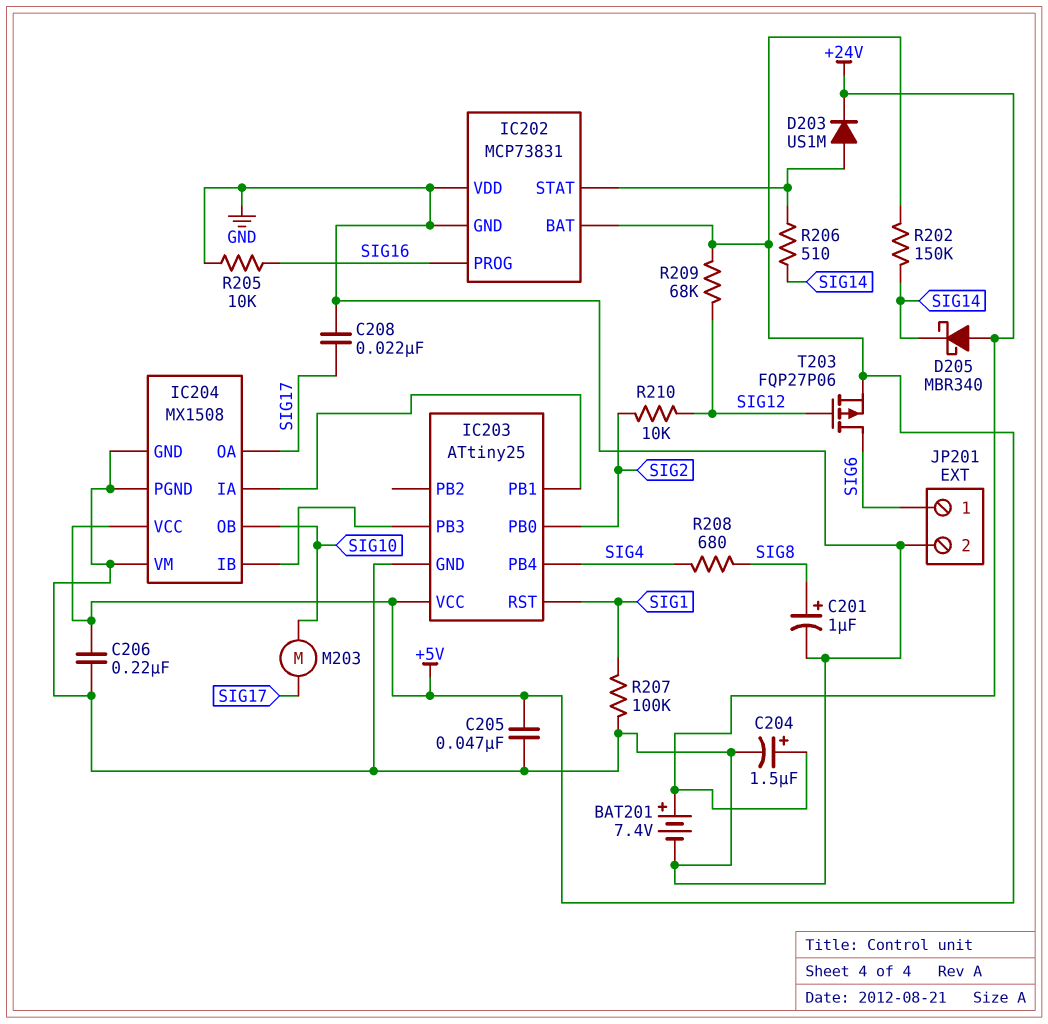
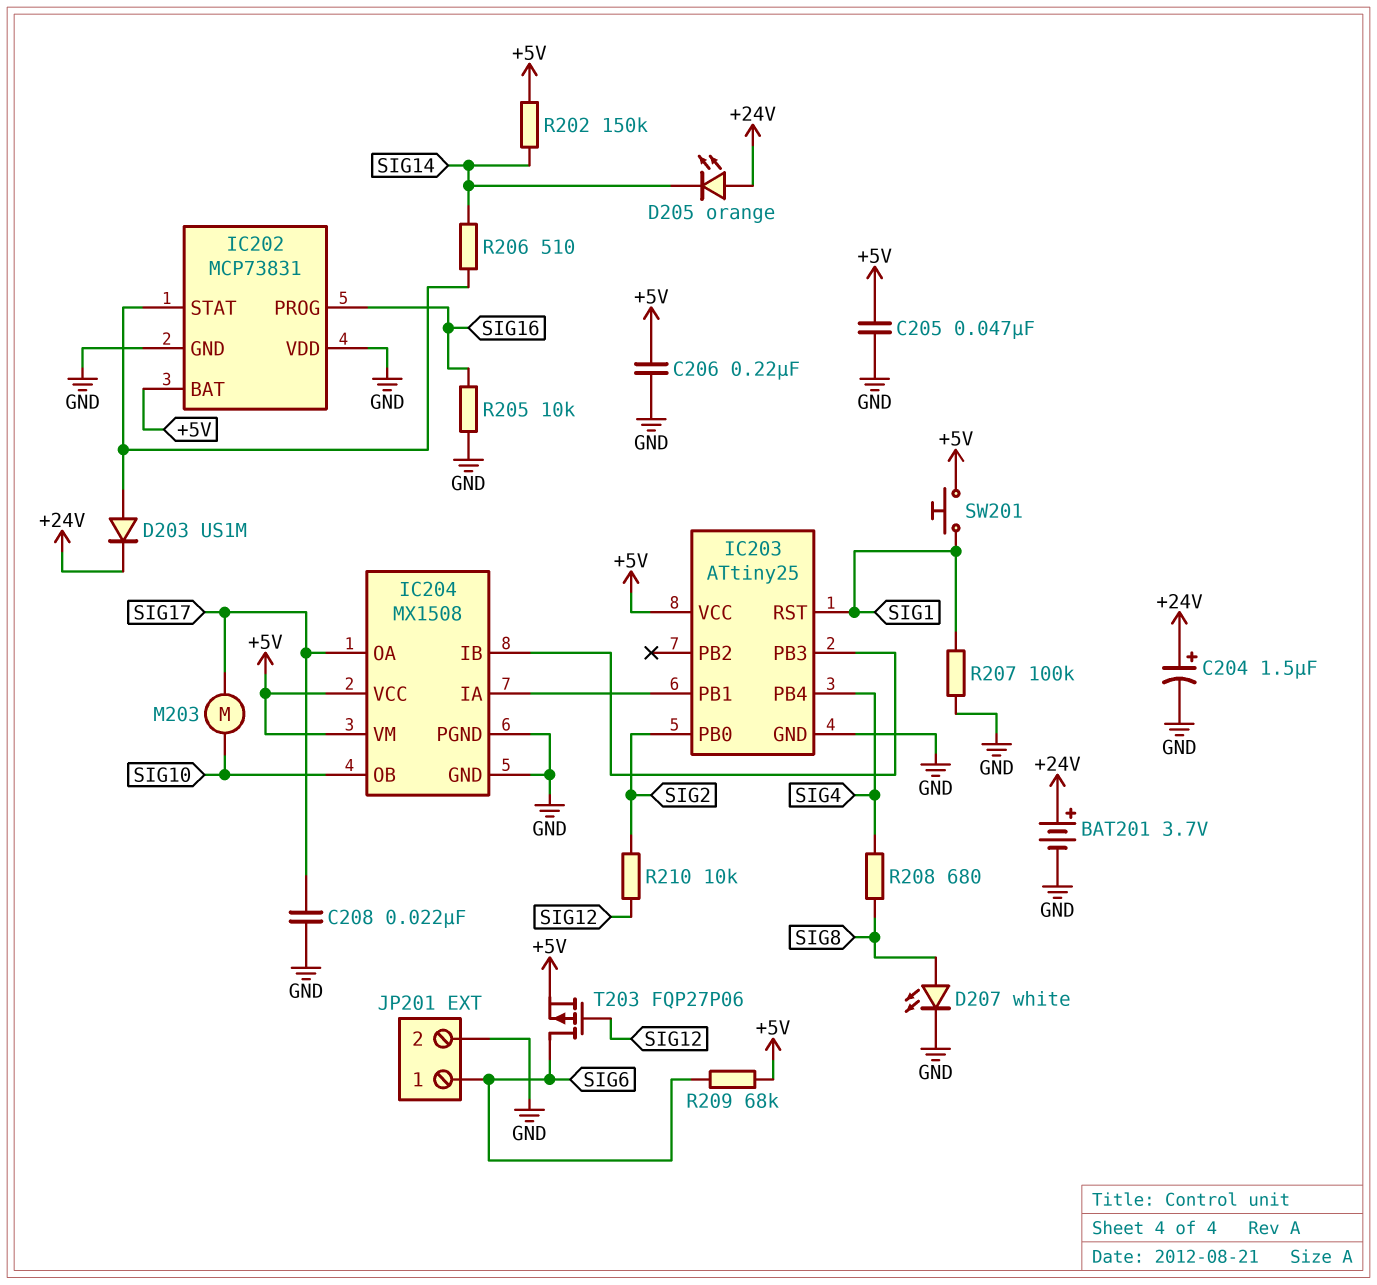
BAT201: 7.4V (plus +24V, minus GND) -> 3.7V (plus +24V, minus GND)
C201: 1uF (plus SIG8, minus GND) -> none
D205: schottky MBR340 (A +24V, K SIG14) -> LED orange (A +24V, K SIG14)
D207: none -> LED white (A SIG8, K GND)
IC204 pin VM: GND -> +5V
R209: 68k (+5V, SIG12) -> 68k (+5V, SIG6)
SW201: none -> button (+5V, SIG1)

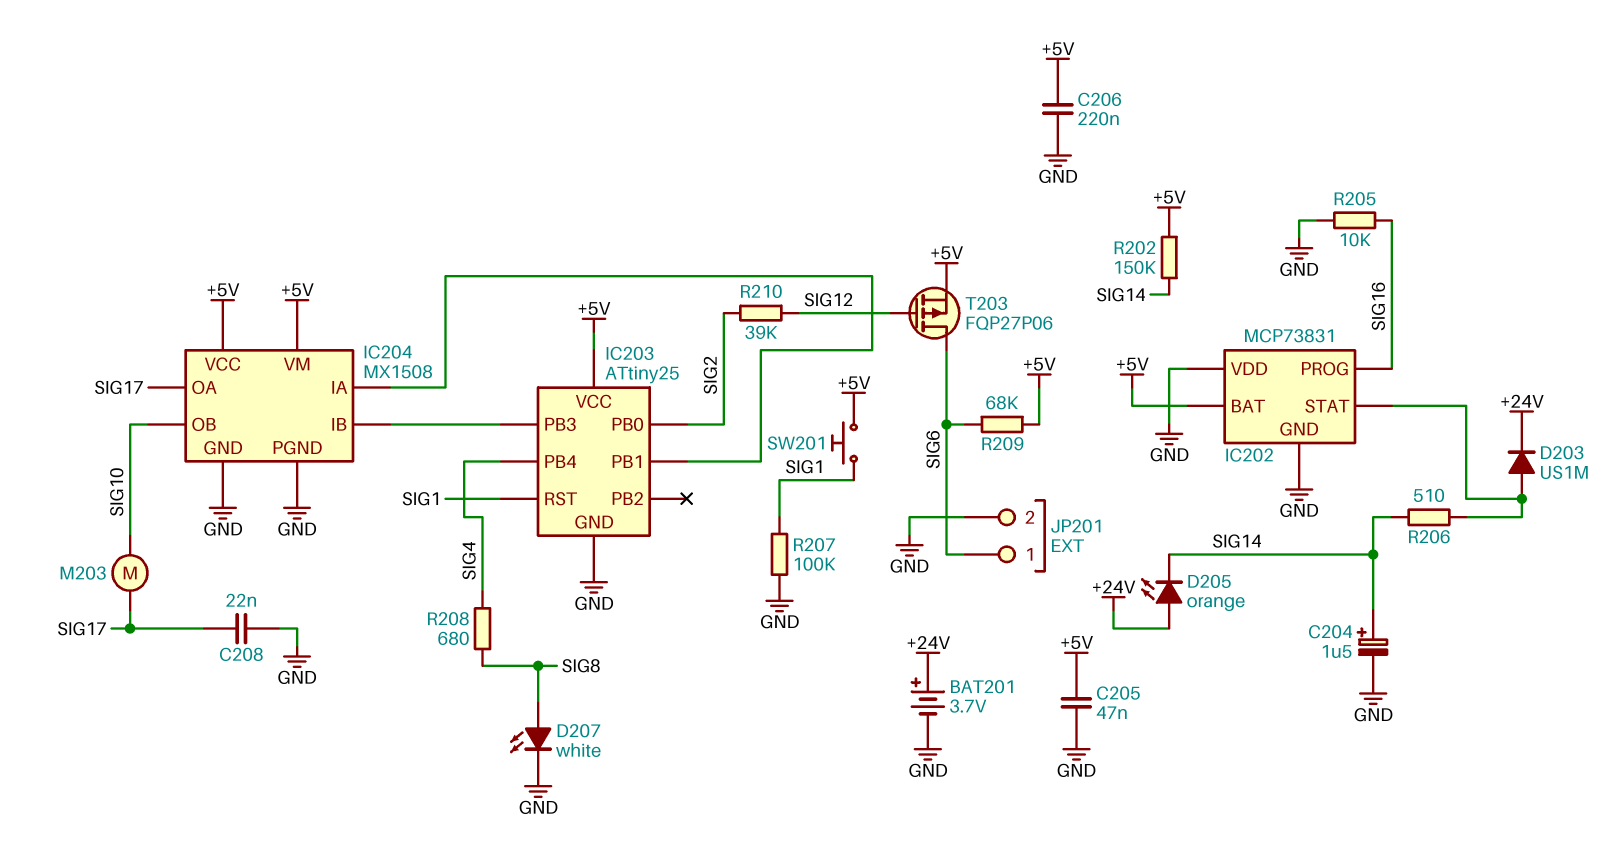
C204: 1.5uF (plus +24V, minus GND) -> 1.5uF (plus SIG14, minus GND)
R210: 10k (SIG2, SIG12) -> 39k (SIG2, SIG12)

